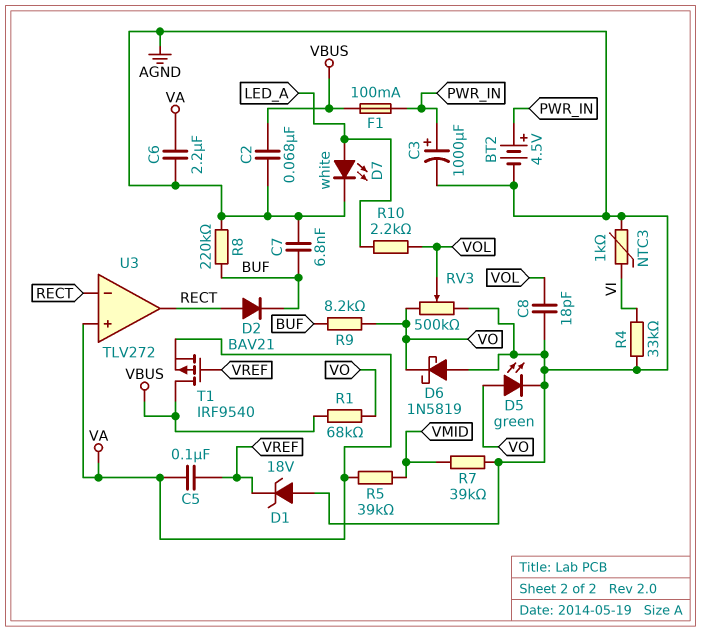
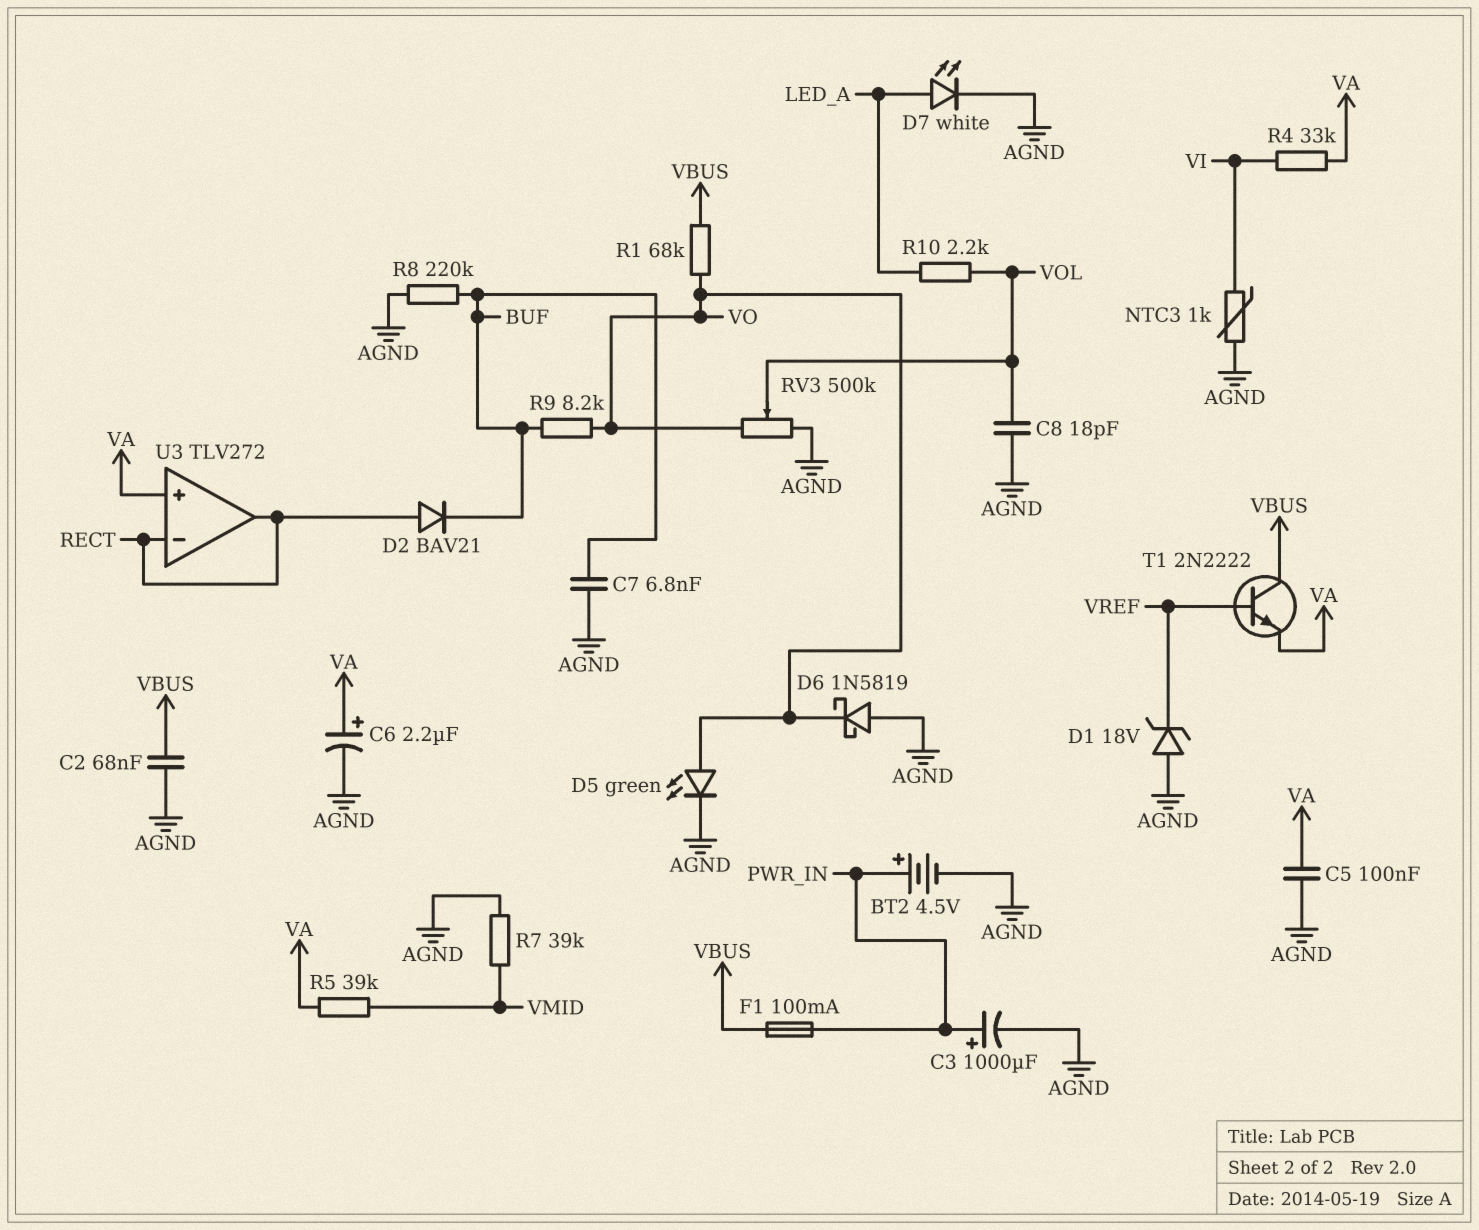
C5: 100nF (VA, VREF) -> 100nF (AGND, VA)
C6: 2.2uF (AGND, VA) -> 2.2uF (plus VA, minus AGND)
R4: 33k (AGND, VI) -> 33k (VA, VI)
T1: PMOS IRF9540 (G VREF, D VBUS, S VA) -> NPN 2N2222 (B VREF, C VBUS, E VA)

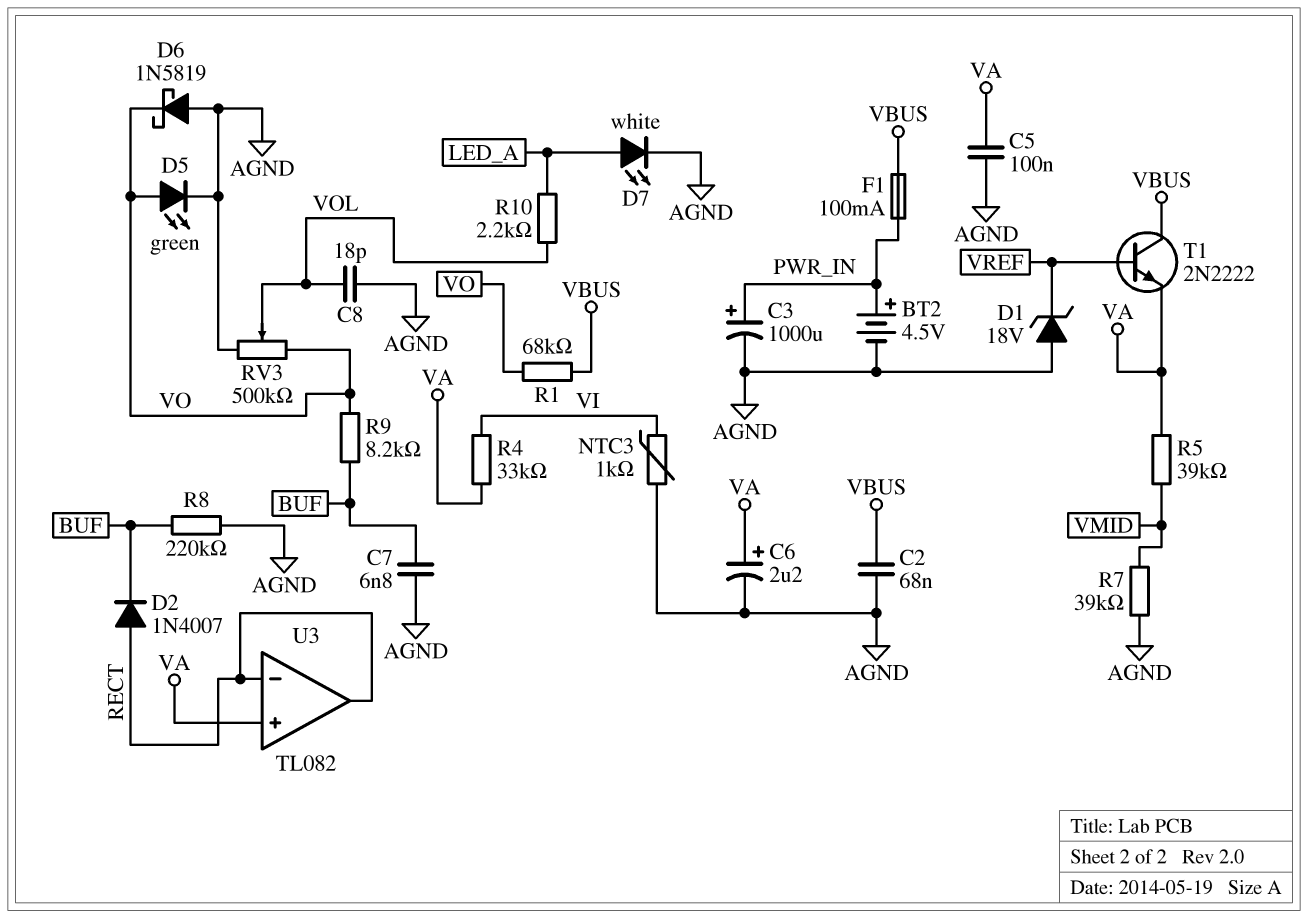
D2: diode BAV21 (A RECT, K BUF) -> diode 1N4007 (A RECT, K BUF)
U3: TLV272 -> TL082

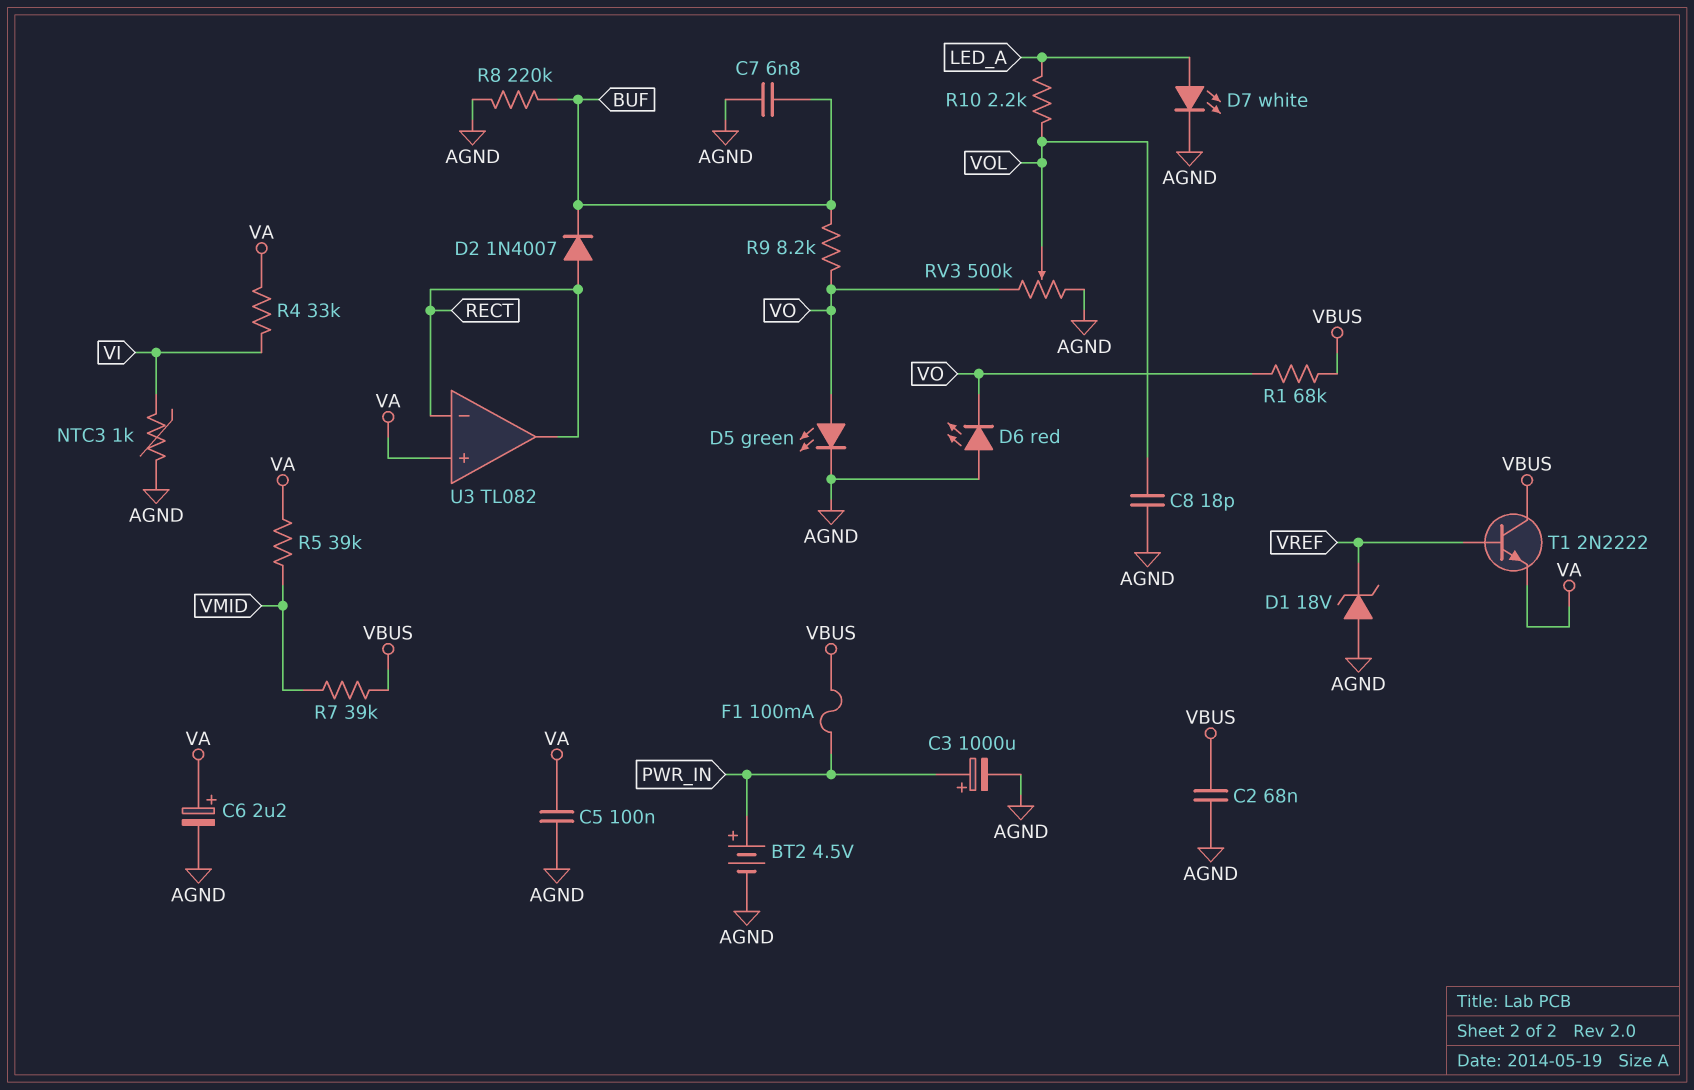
D6: schottky 1N5819 (A AGND, K VO) -> LED red (A AGND, K VO)
R7: 39k (AGND, VMID) -> 39k (VBUS, VMID)

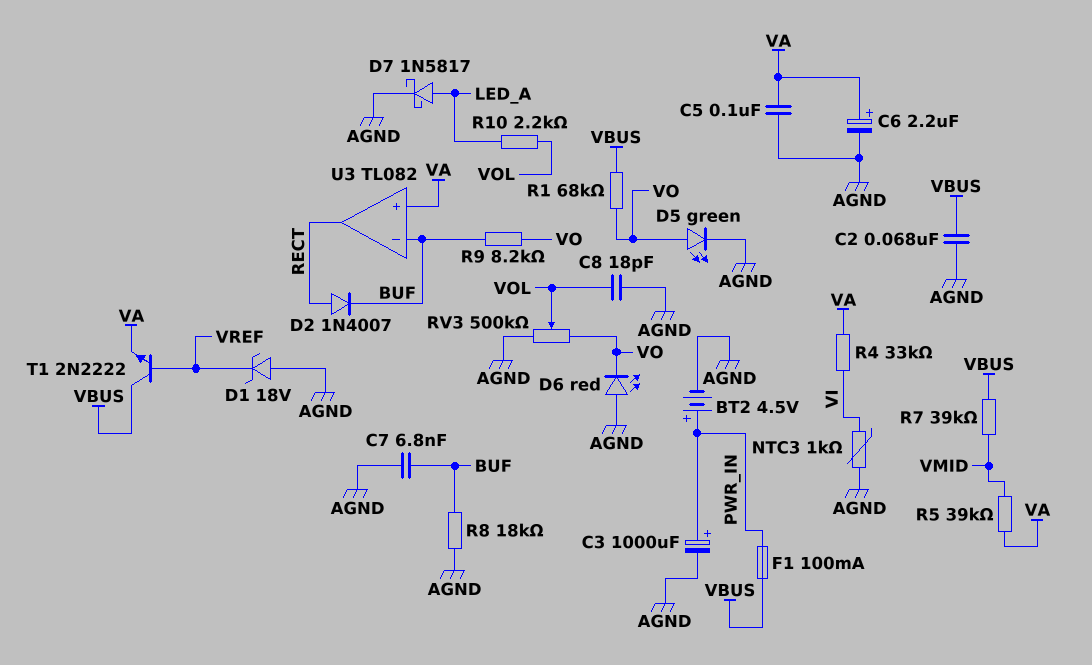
D7: LED white (A LED_A, K AGND) -> schottky 1N5817 (A LED_A, K AGND)
R8: 220k (AGND, BUF) -> 18k (AGND, BUF)
U3 pin in-: RECT -> BUF

